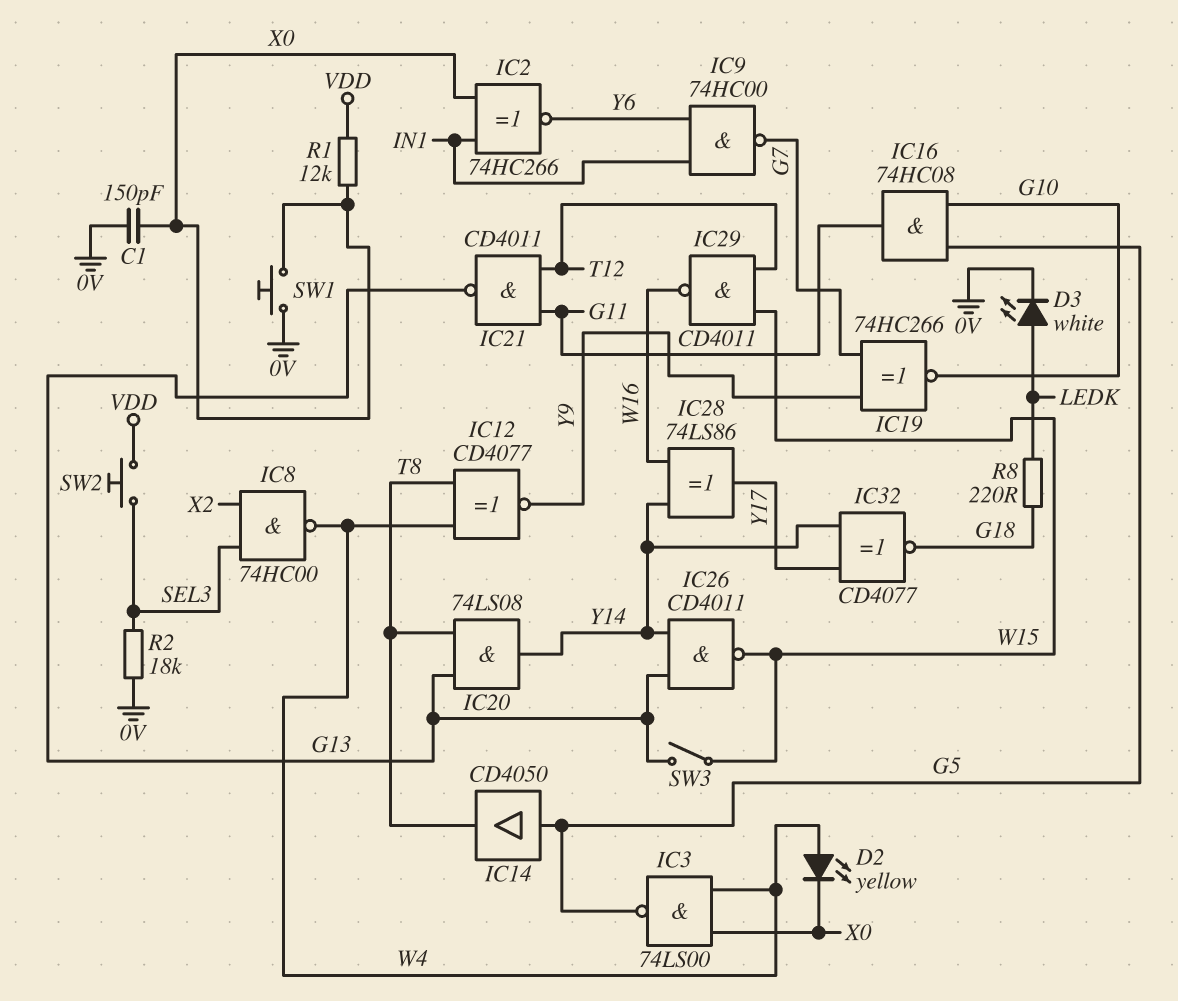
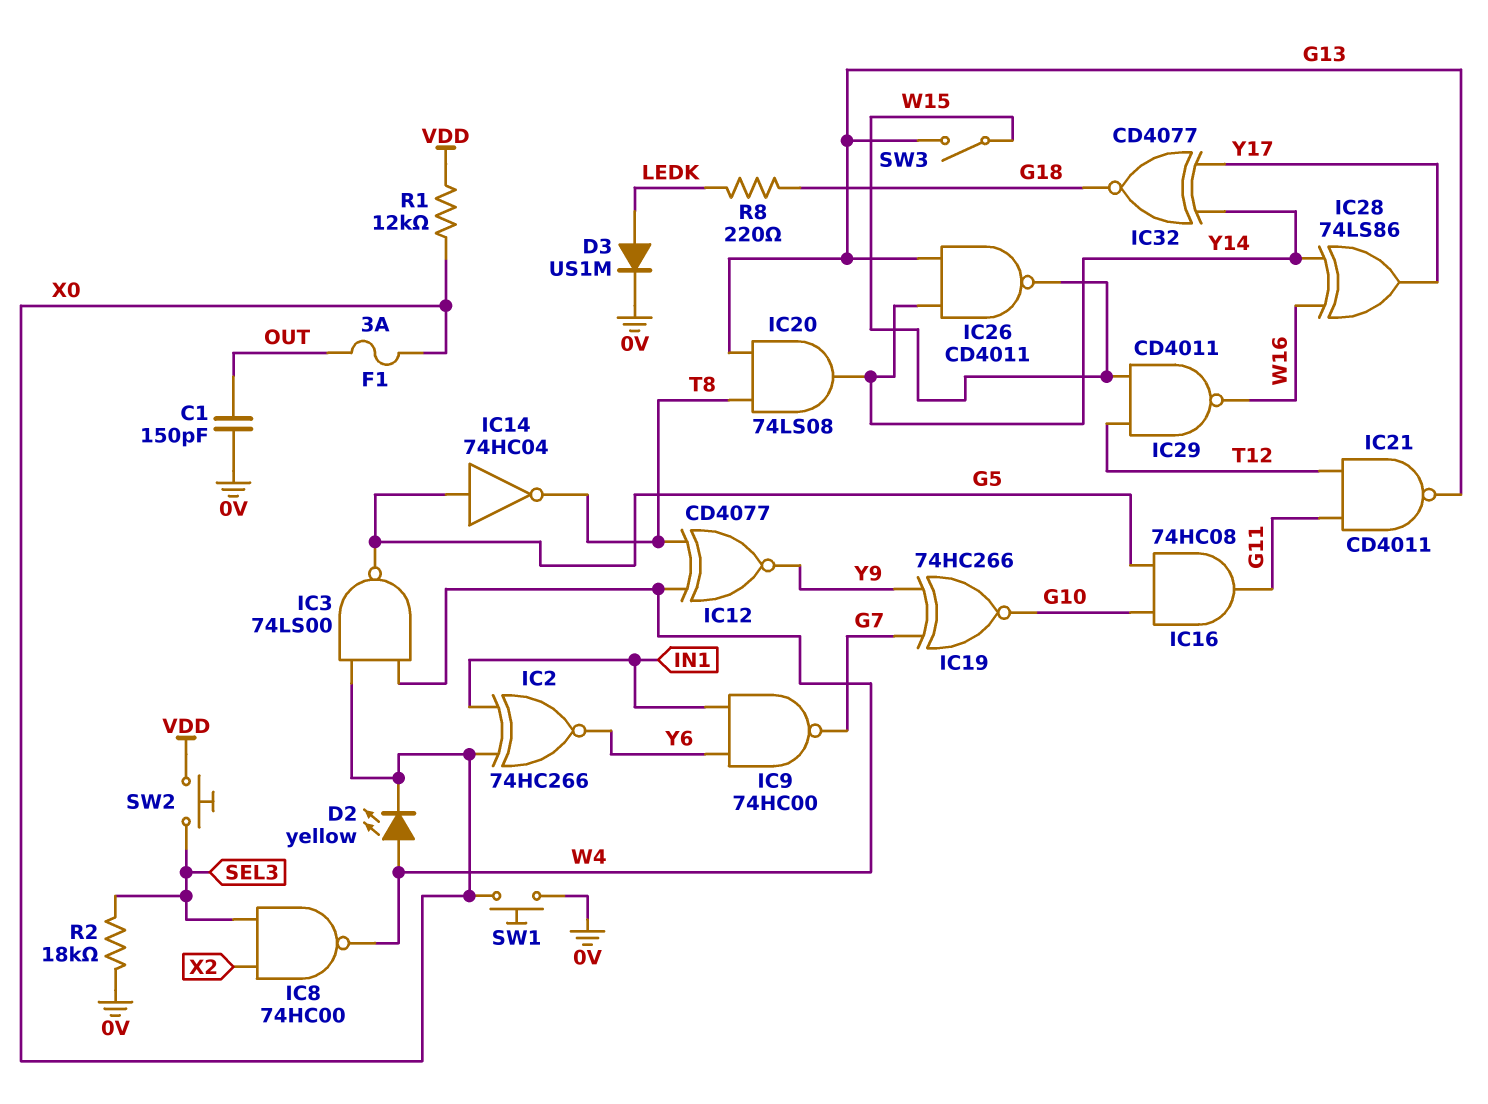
C1: 150pF (0V, X0) -> 150pF (0V, OUT)
D3: LED white (A LEDK, K 0V) -> diode US1M (A LEDK, K 0V)
F1: none -> 3A (OUT, X0)
IC14: buffer CD4050 (in G5, out T8) -> NOT 74HC04 (in G5, out T8)

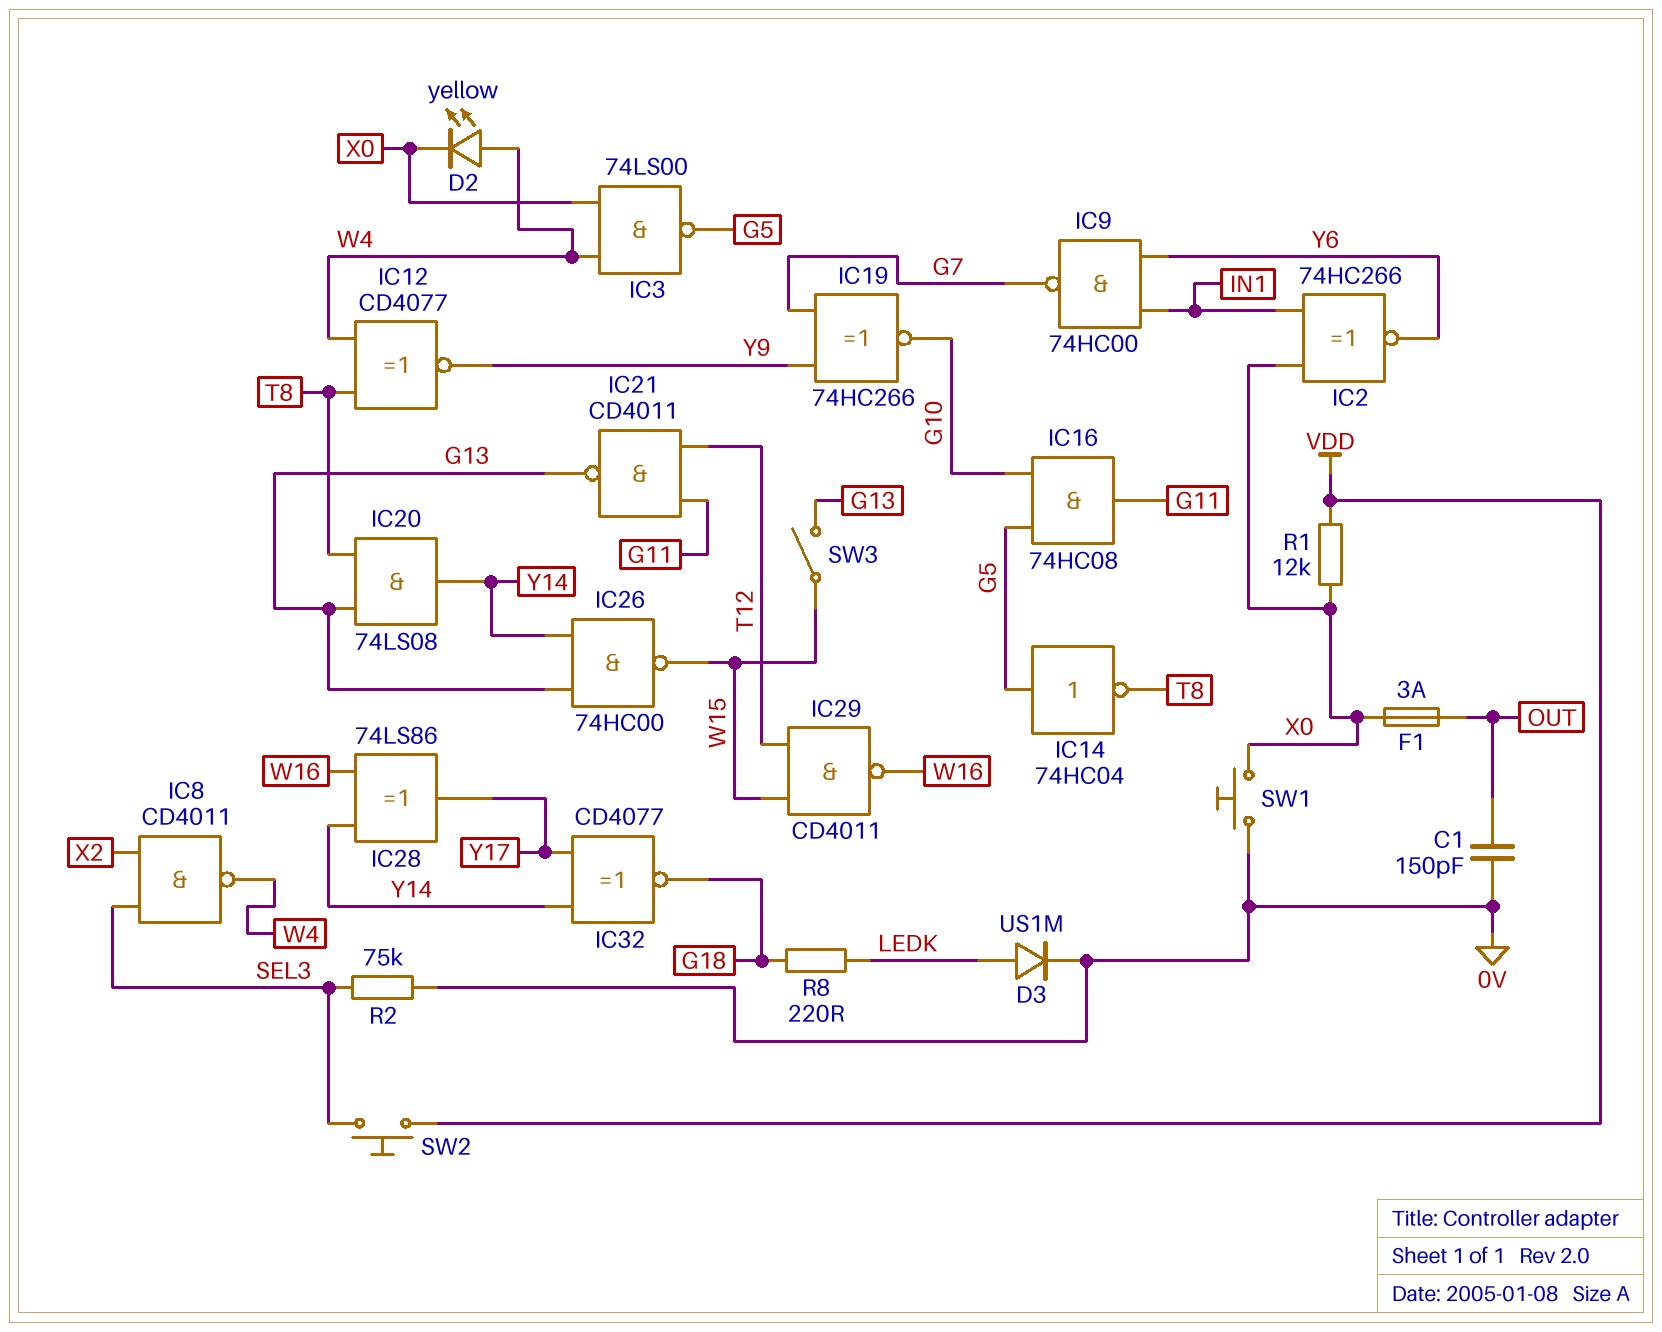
IC8: NAND 74HC00 (in SEL3, in X2, out W4) -> NAND CD4011 (in SEL3, in X2, out W4)
IC26: NAND CD4011 (in G13, in Y14, out W15) -> NAND 74HC00 (in G13, in Y14, out W15)
R2: 18k (0V, SEL3) -> 75k (0V, SEL3)

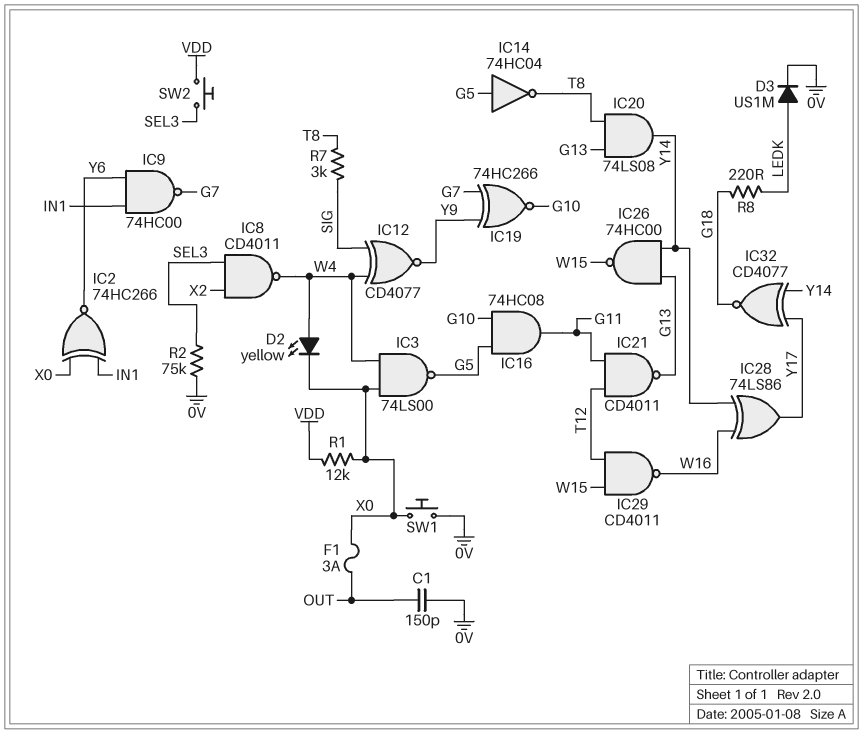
IC12: XNOR CD4077 (in T8, in W4, out Y9) -> XNOR CD4077 (in SIG, in W4, out Y9)
R7: none -> 3k (SIG, T8)
SW3: switch (G13, W15) -> none

